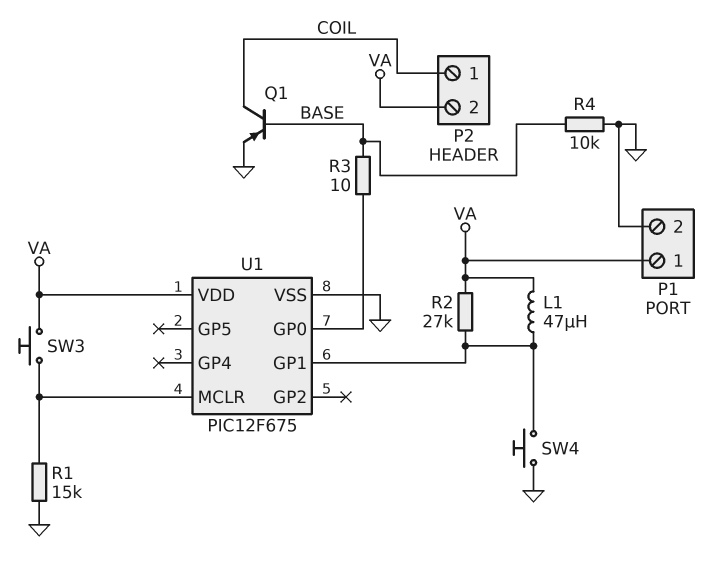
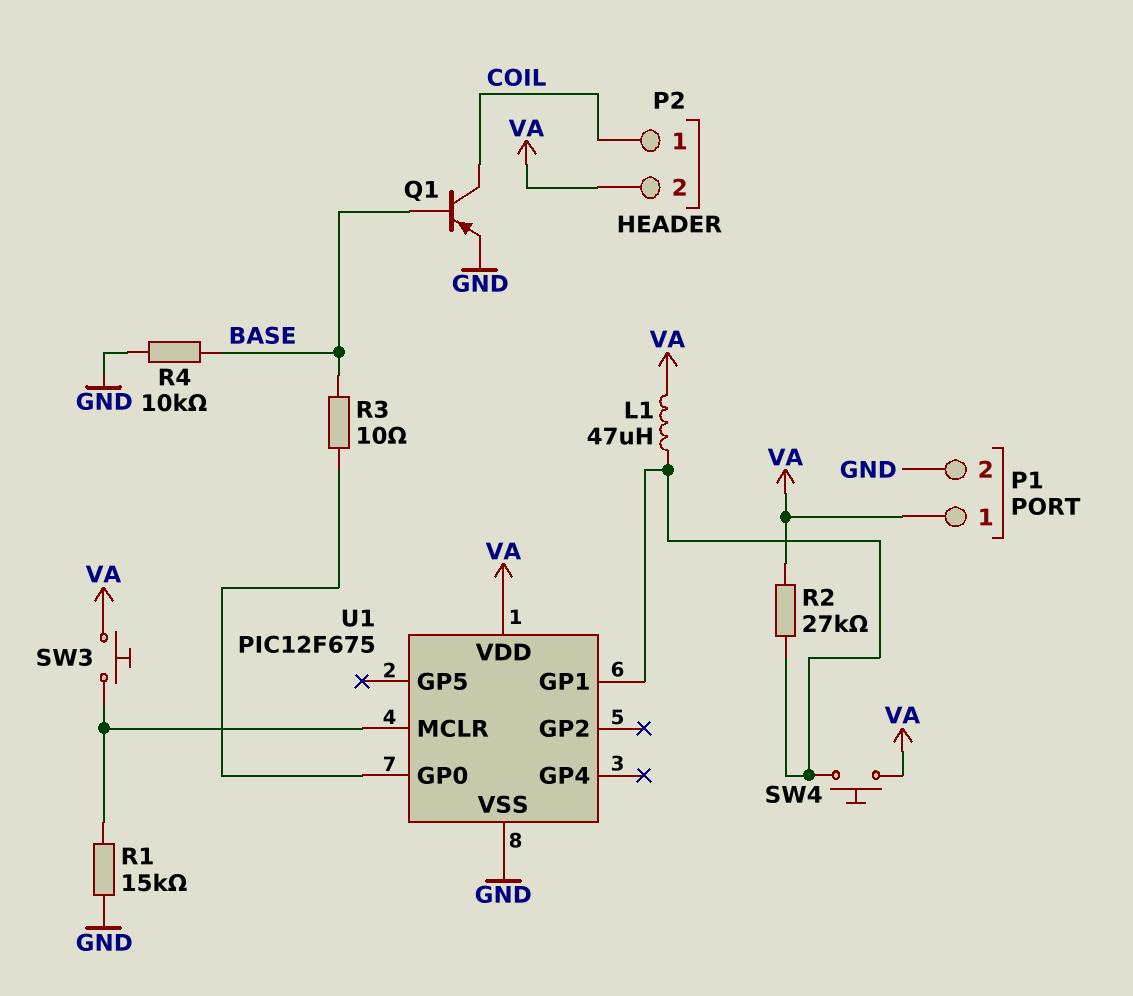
SW4: button (GND, U1/GP1) -> button (U1/GP1, VA)

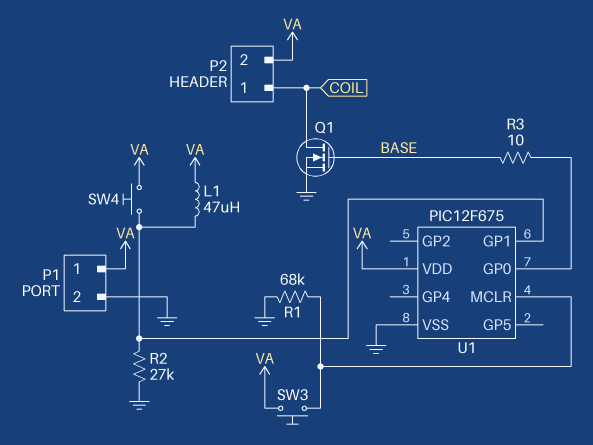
Q1: PNP (B BASE, C COIL, E GND) -> NMOS (G BASE, D COIL, S GND)
R1: 15k (GND, U1/MCLR) -> 68k (GND, U1/MCLR)
R2: 27k (U1/GP1, VA) -> 27k (GND, U1/GP1)
R4: 10k (BASE, GND) -> none

